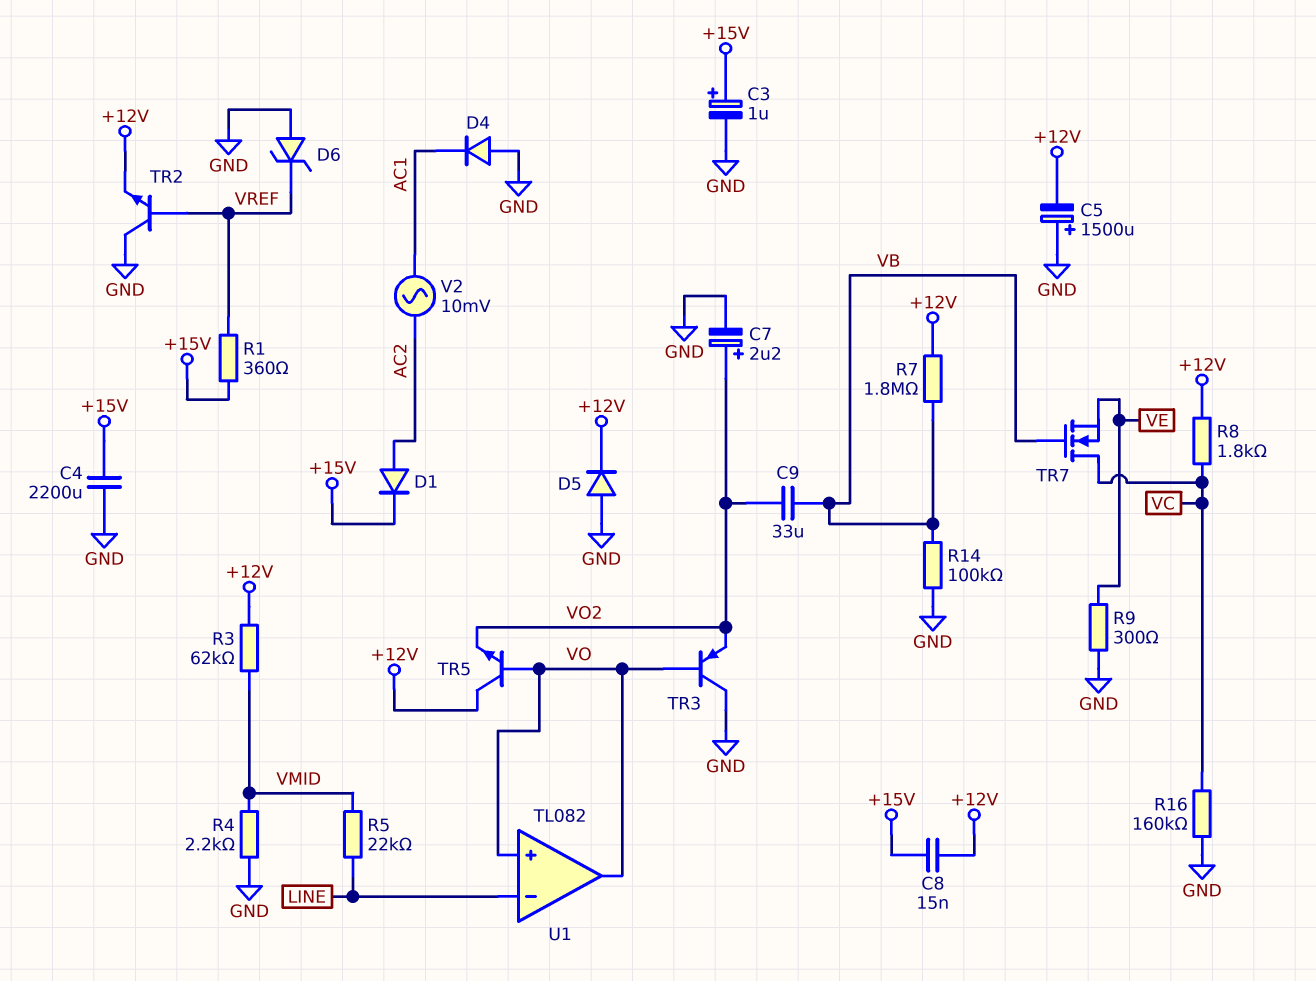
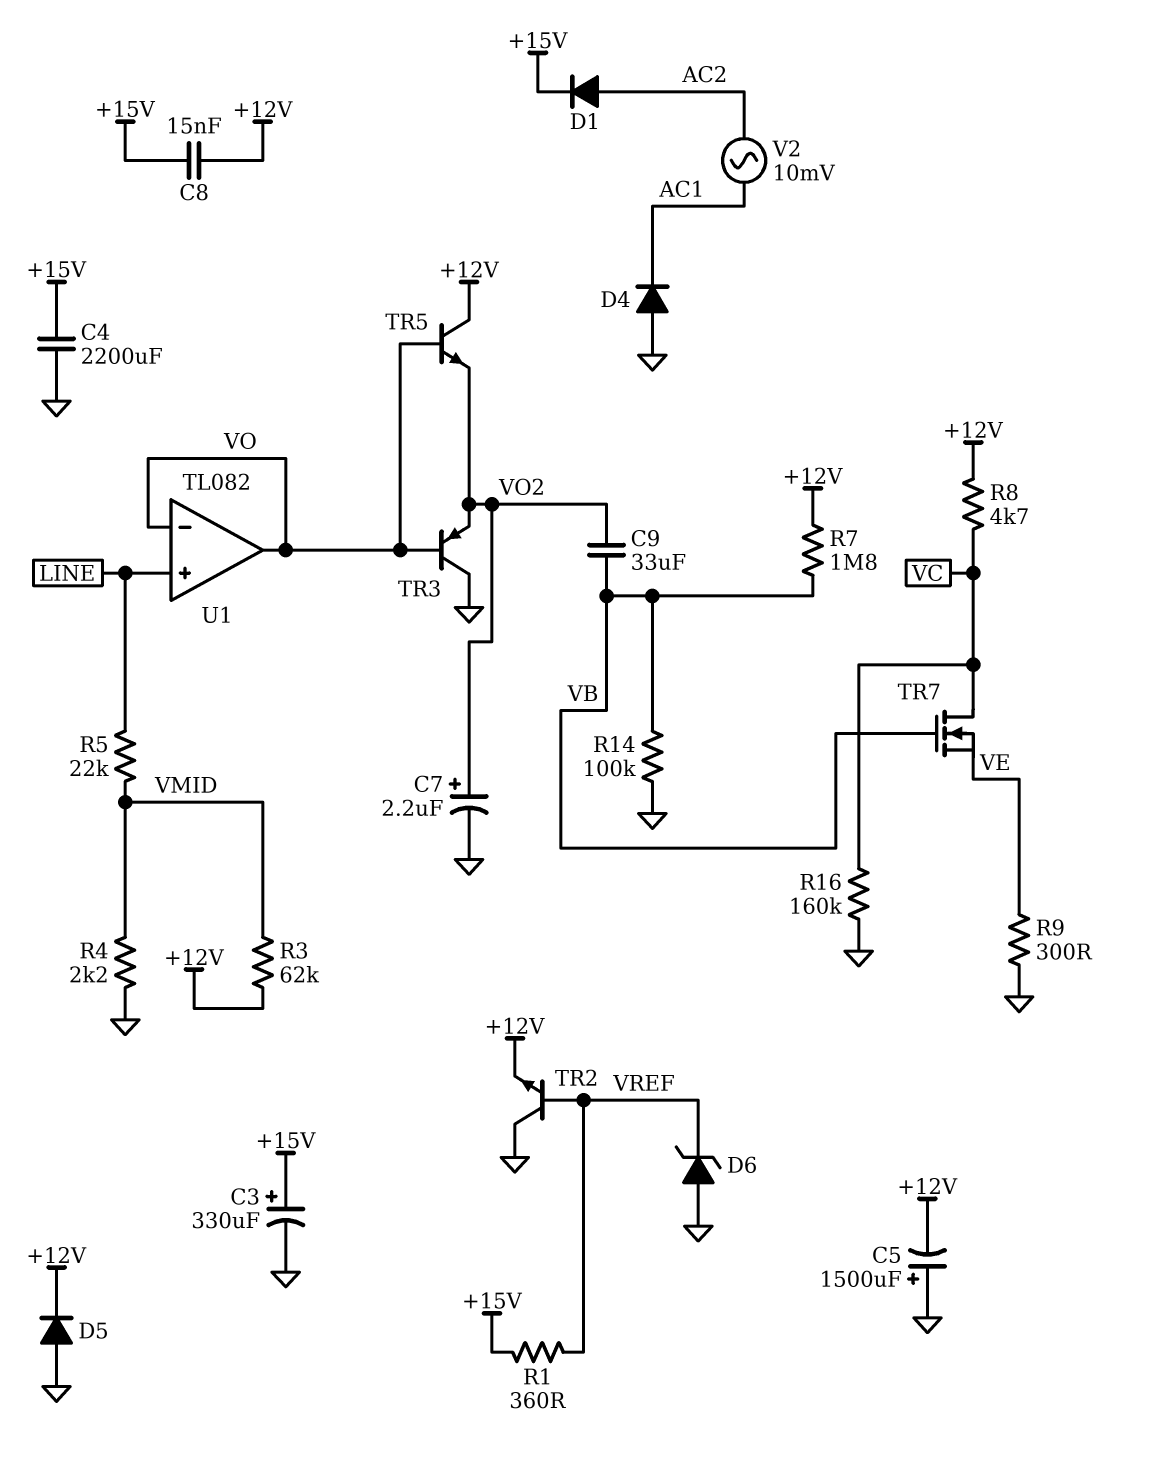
C3: 1uF (plus +15V, minus GND) -> 330uF (plus +15V, minus GND)
R8: 1.8k (+12V, VC) -> 4.7k (+12V, VC)
U1 pin in+: VO -> LINE
U1 pin in-: LINE -> VO

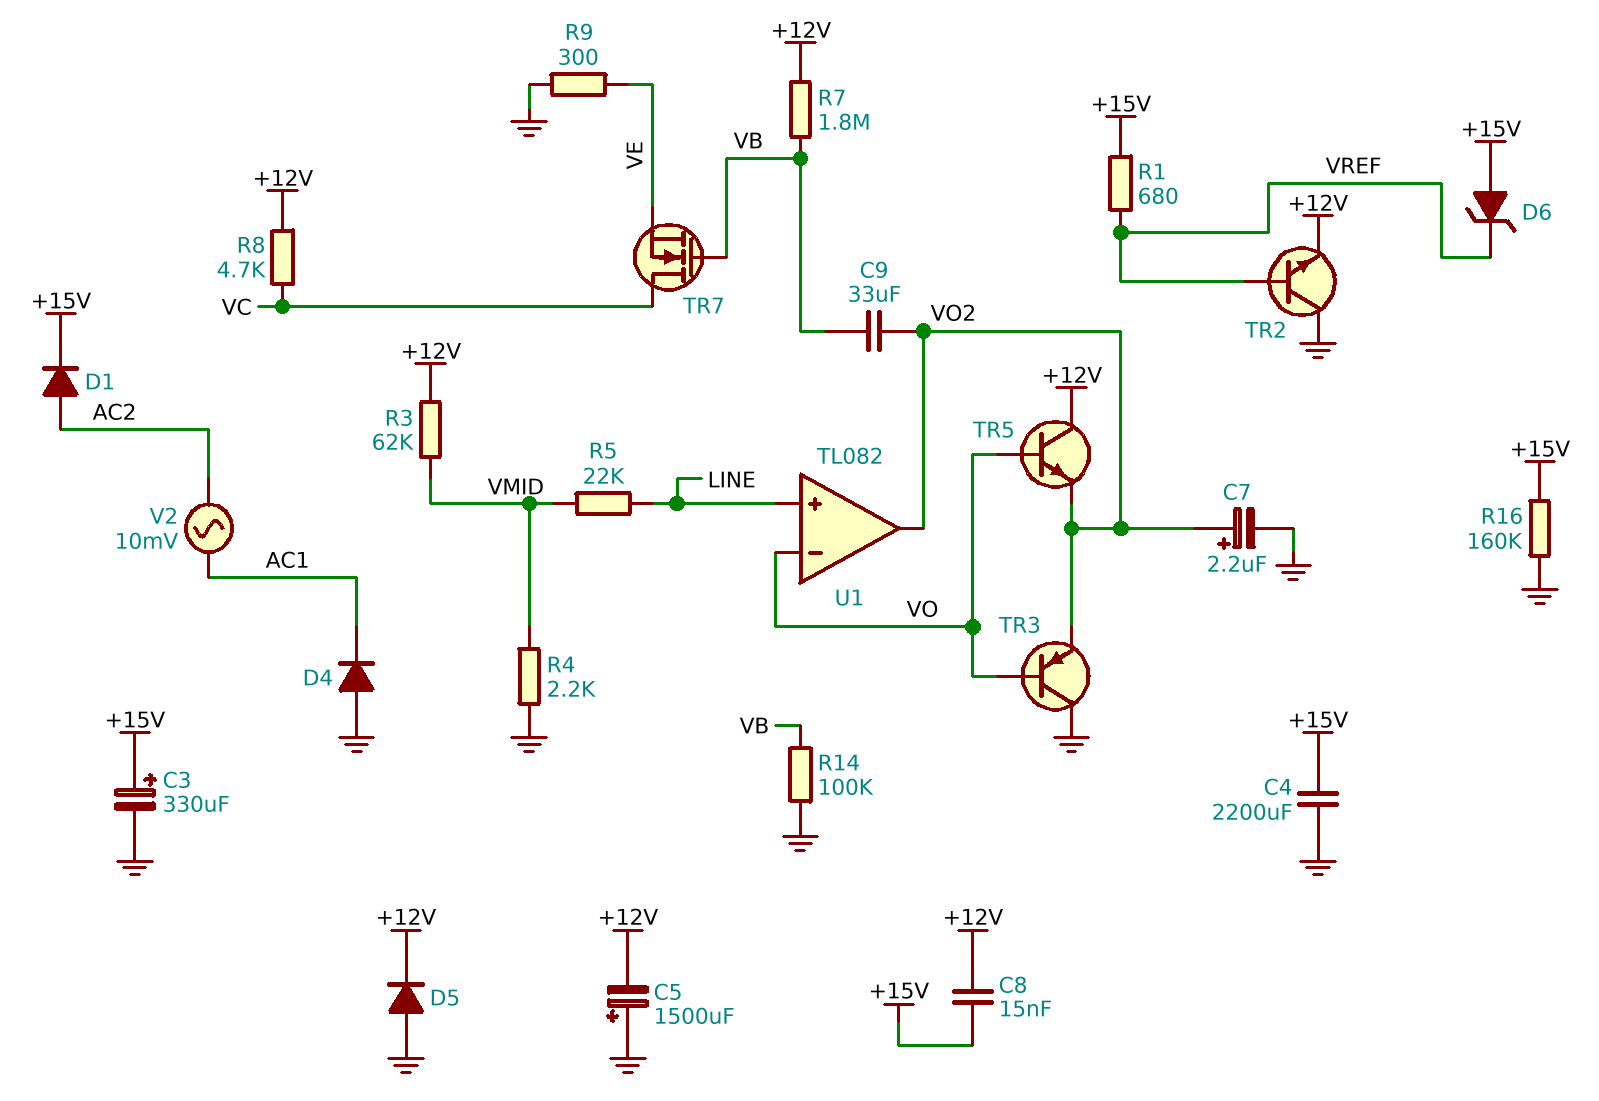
D6: zener (A GND, K VREF) -> zener (A +15V, K VREF)
R1: 360 (+15V, VREF) -> 680 (+15V, VREF)
R16: 160k (GND, VC) -> 160k (+15V, GND)
U1 pin out: VO -> VO2

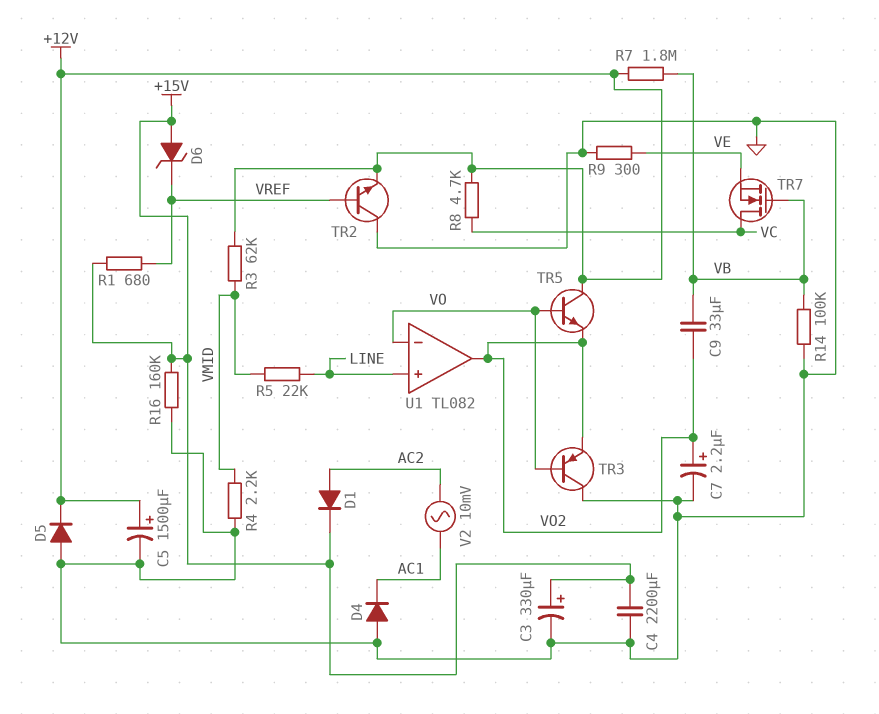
C5: 1500uF (plus GND, minus +12V) -> 1500uF (plus +12V, minus GND)
C8: 15nF (+12V, +15V) -> none

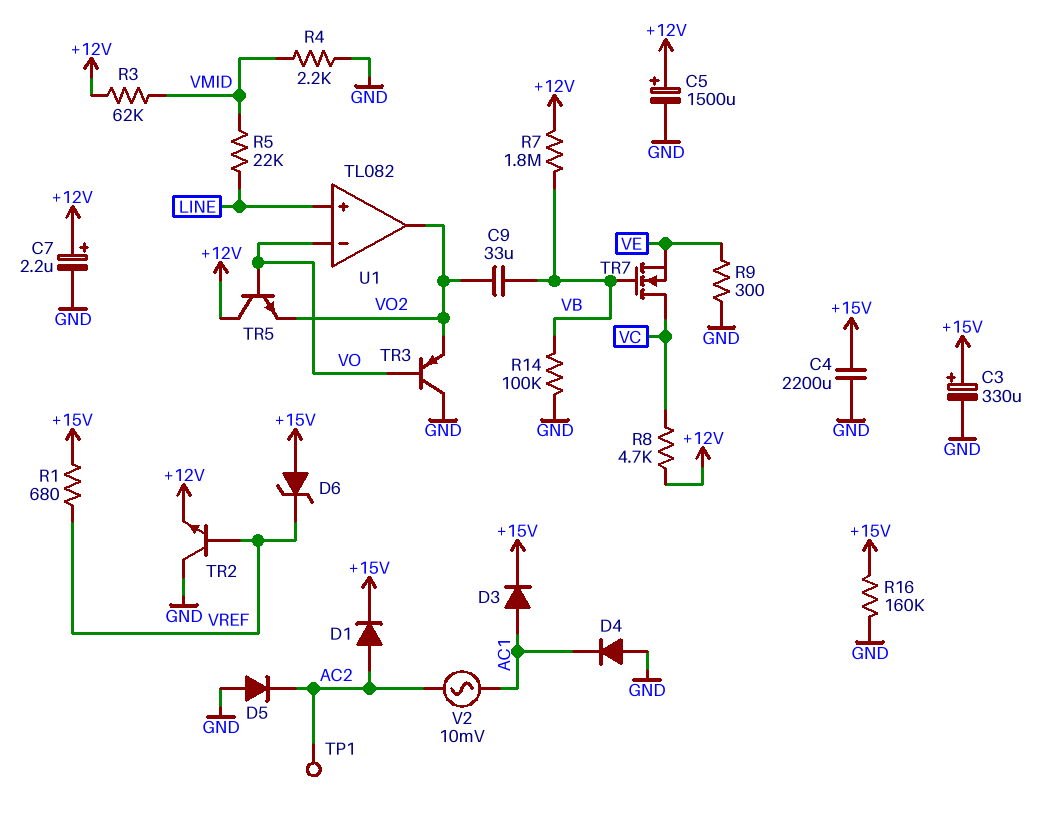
C7: 2.2uF (plus VO2, minus GND) -> 2.2uF (plus +12V, minus GND)
D3: none -> diode (A AC1, K +15V)
D5: diode (A GND, K +12V) -> diode (A GND, K AC2)
TP1: none -> test point (AC2)

